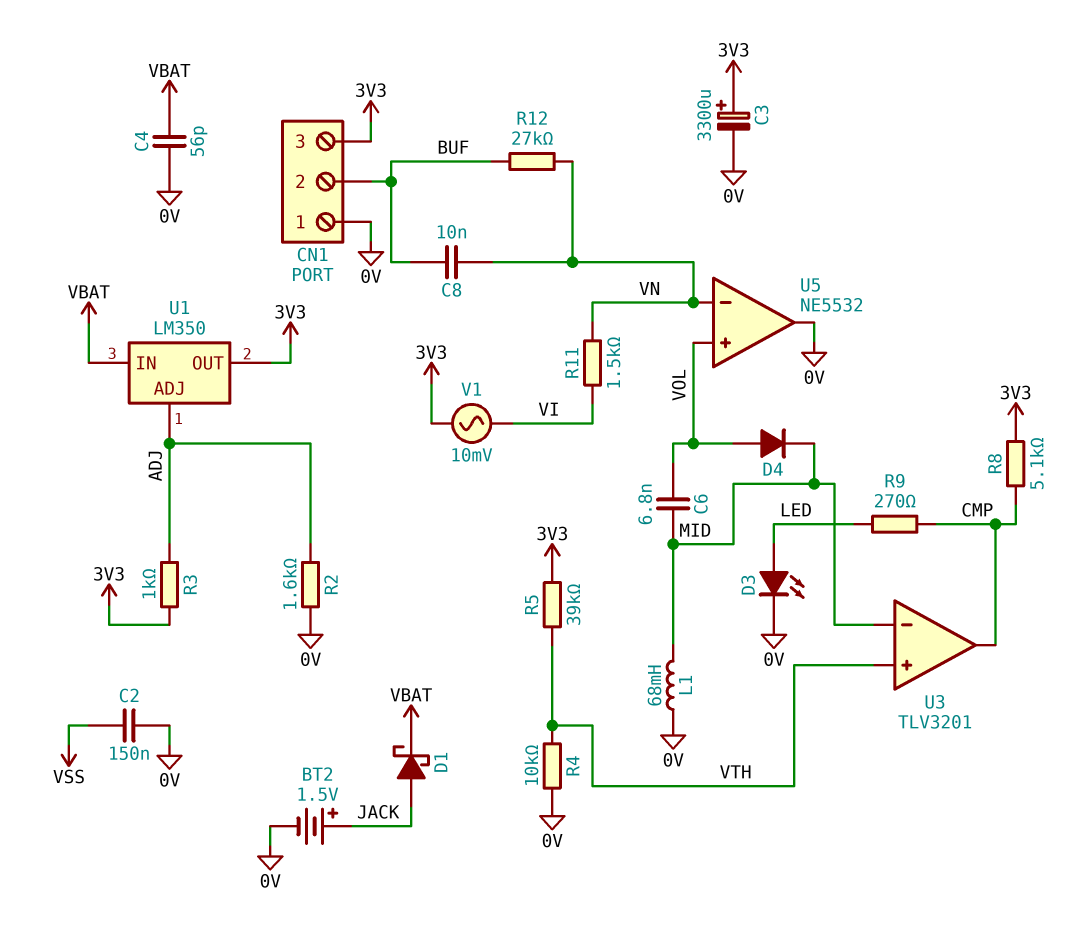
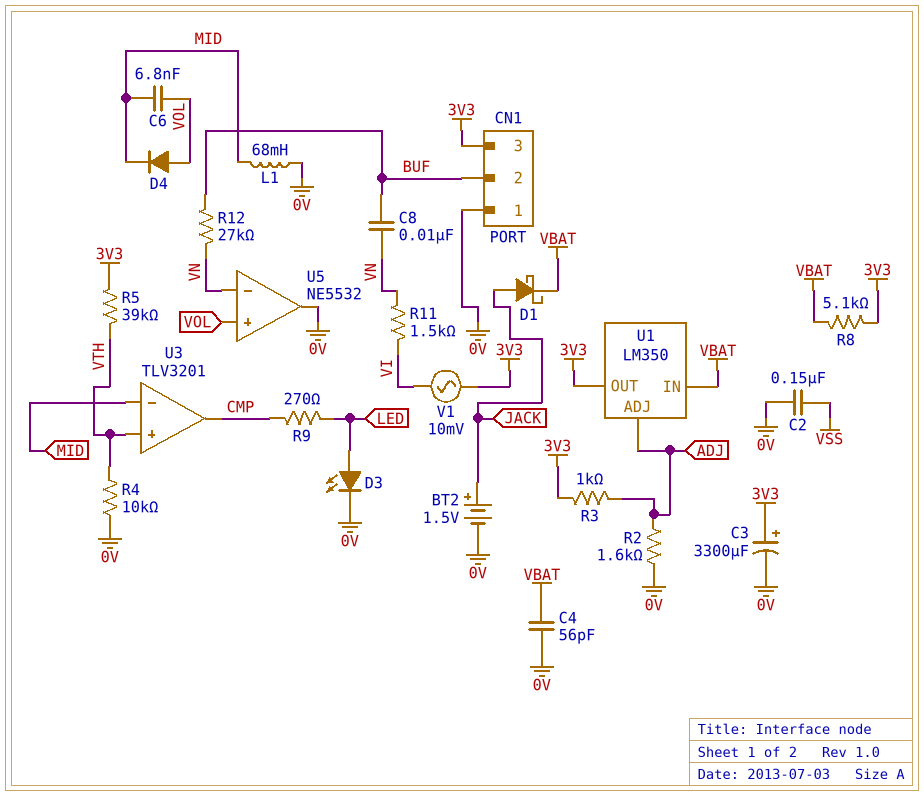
R8: 5.1k (3V3, CMP) -> 5.1k (3V3, VBAT)

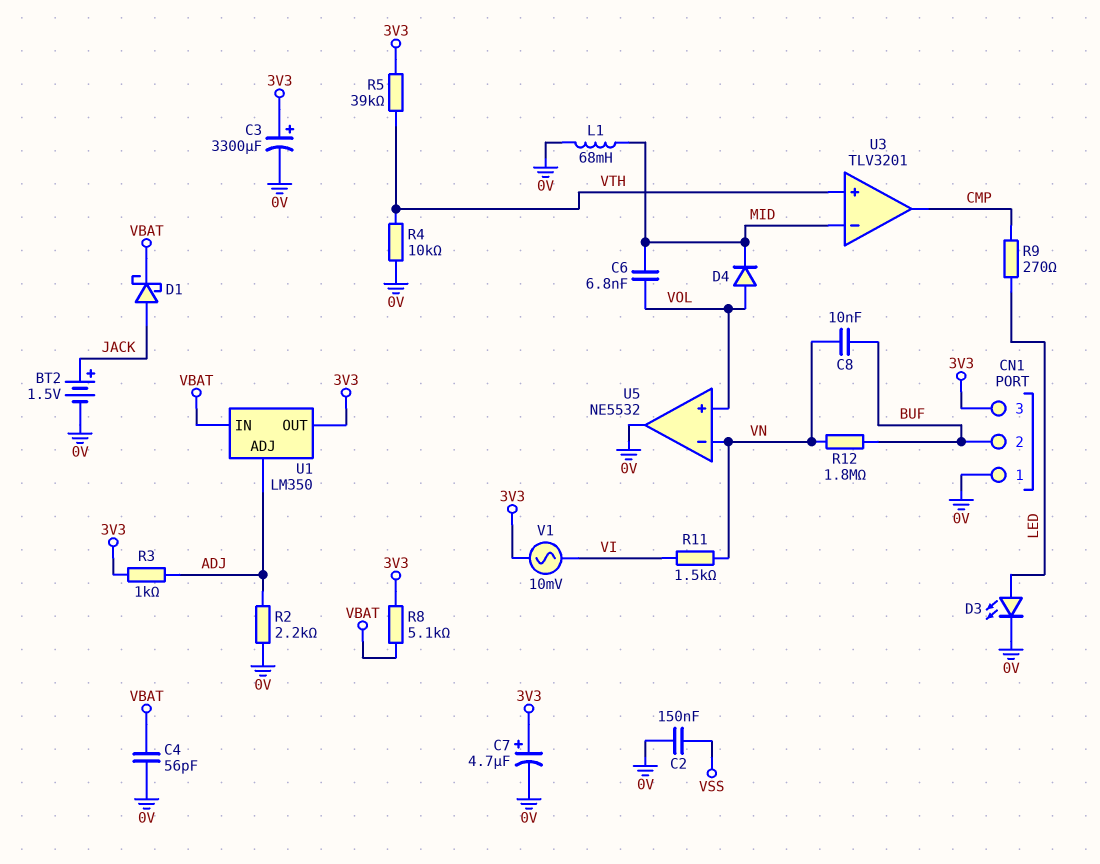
C7: none -> 4.7uF (plus 3V3, minus 0V)
R2: 1.6k (0V, ADJ) -> 2.2k (0V, ADJ)
R12: 27k (BUF, VN) -> 1.8M (BUF, VN)

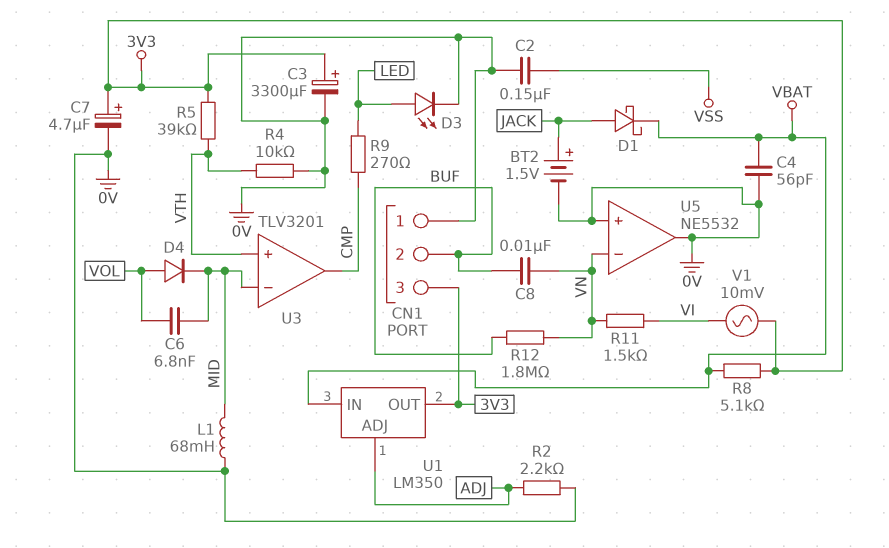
R3: 1k (3V3, ADJ) -> none
U5 pin in+: VOL -> 0V

